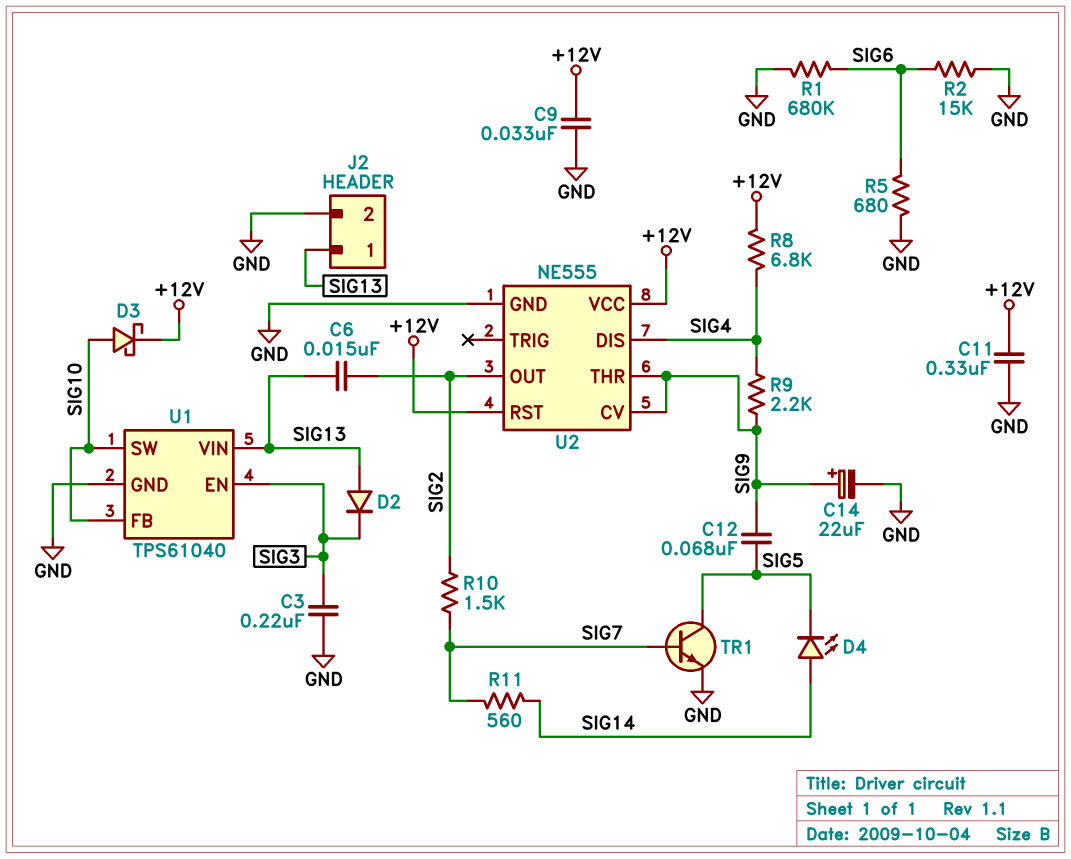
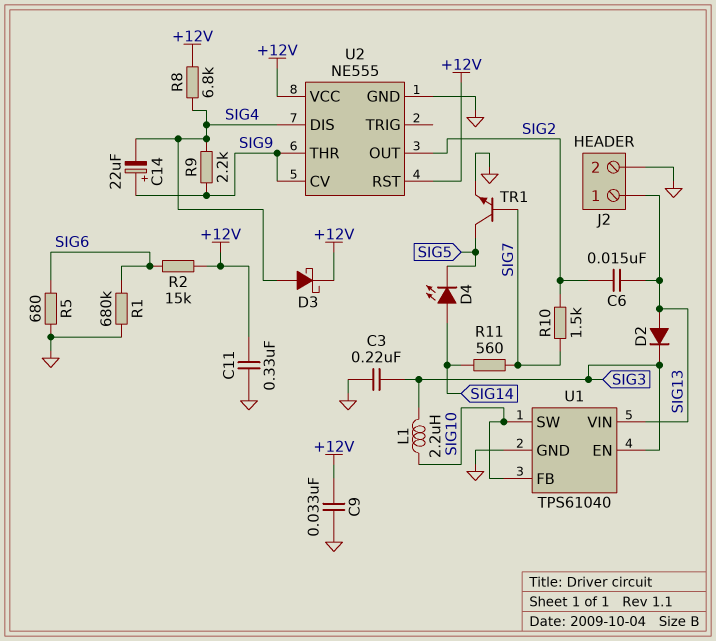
C12: 68nF (SIG5, SIG9) -> none
C14: 22uF (plus SIG9, minus GND) -> 22uF (plus SIG9, minus SIG4)
D3: schottky (A SIG10, K +12V) -> schottky (A SIG4, K +12V)
L1: none -> 2.2uH (SIG3, SIG10)
R2: 15k (GND, SIG6) -> 15k (+12V, SIG6)

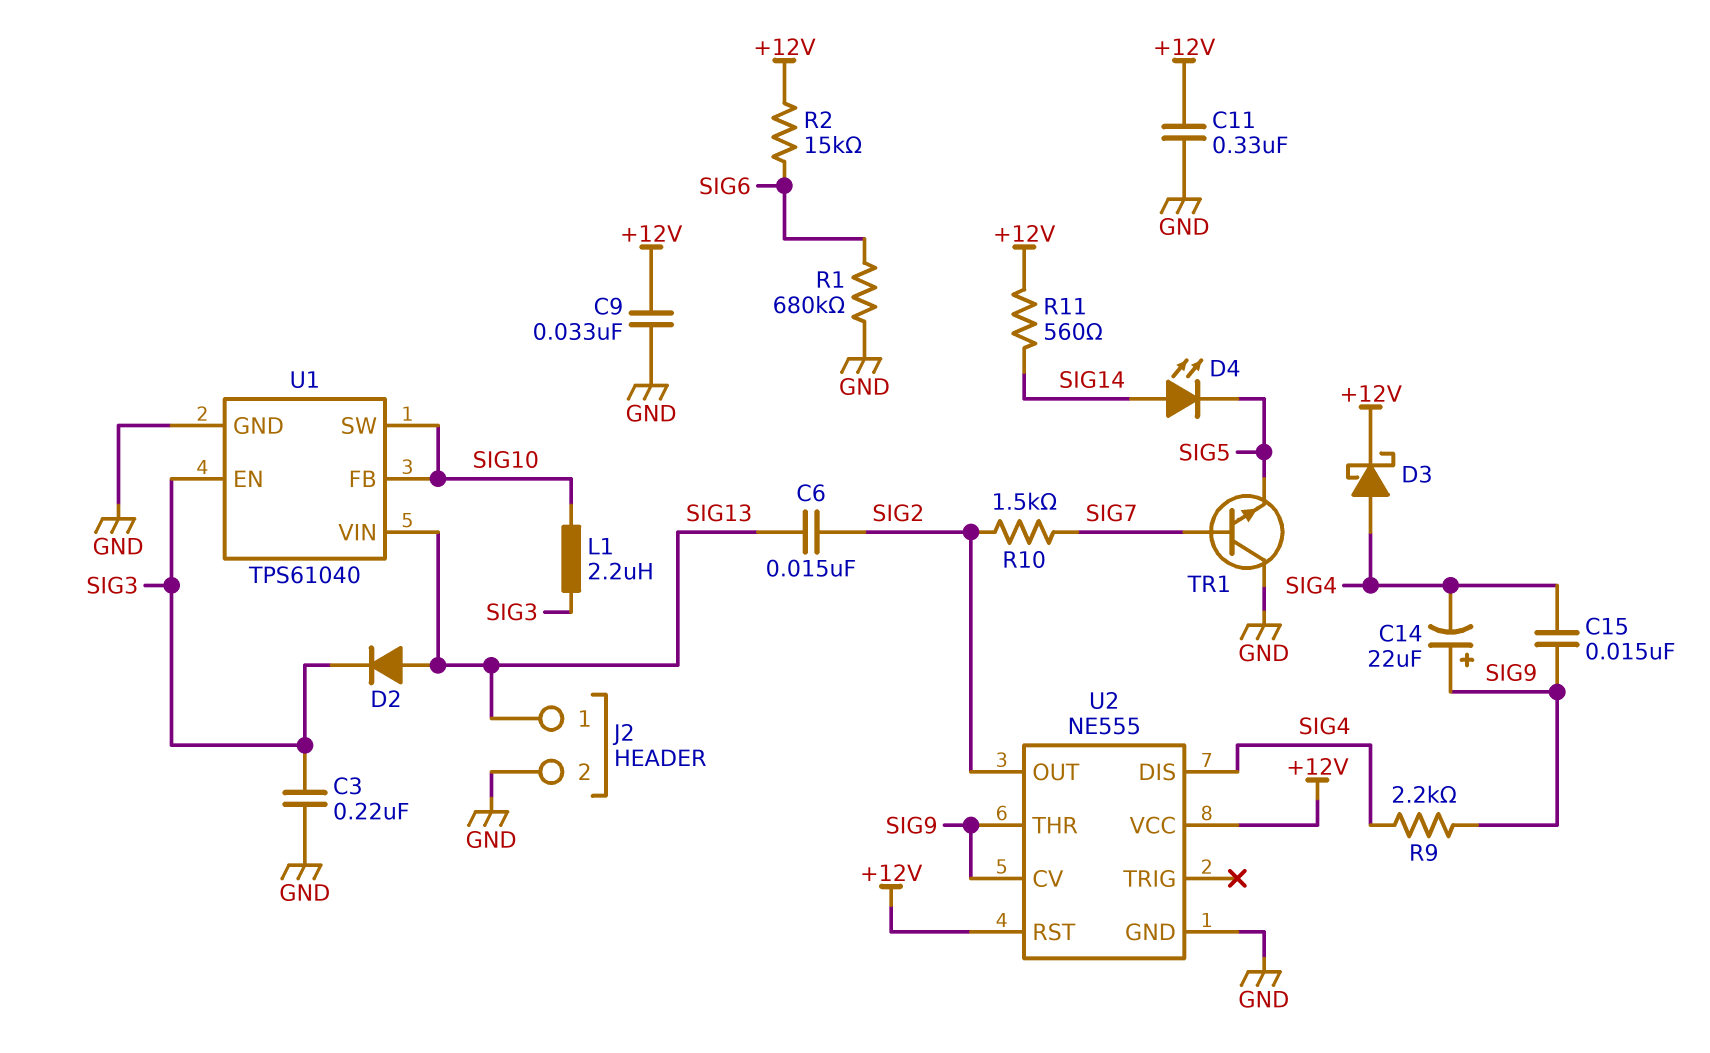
C15: none -> 15nF (SIG4, SIG9)
R5: 680 (GND, SIG6) -> none
R8: 6.8k (+12V, SIG4) -> none
R11: 560 (SIG7, SIG14) -> 560 (+12V, SIG14)
TR1: NPN (B SIG7, C SIG5, E GND) -> NPN (B SIG7, C GND, E SIG5)

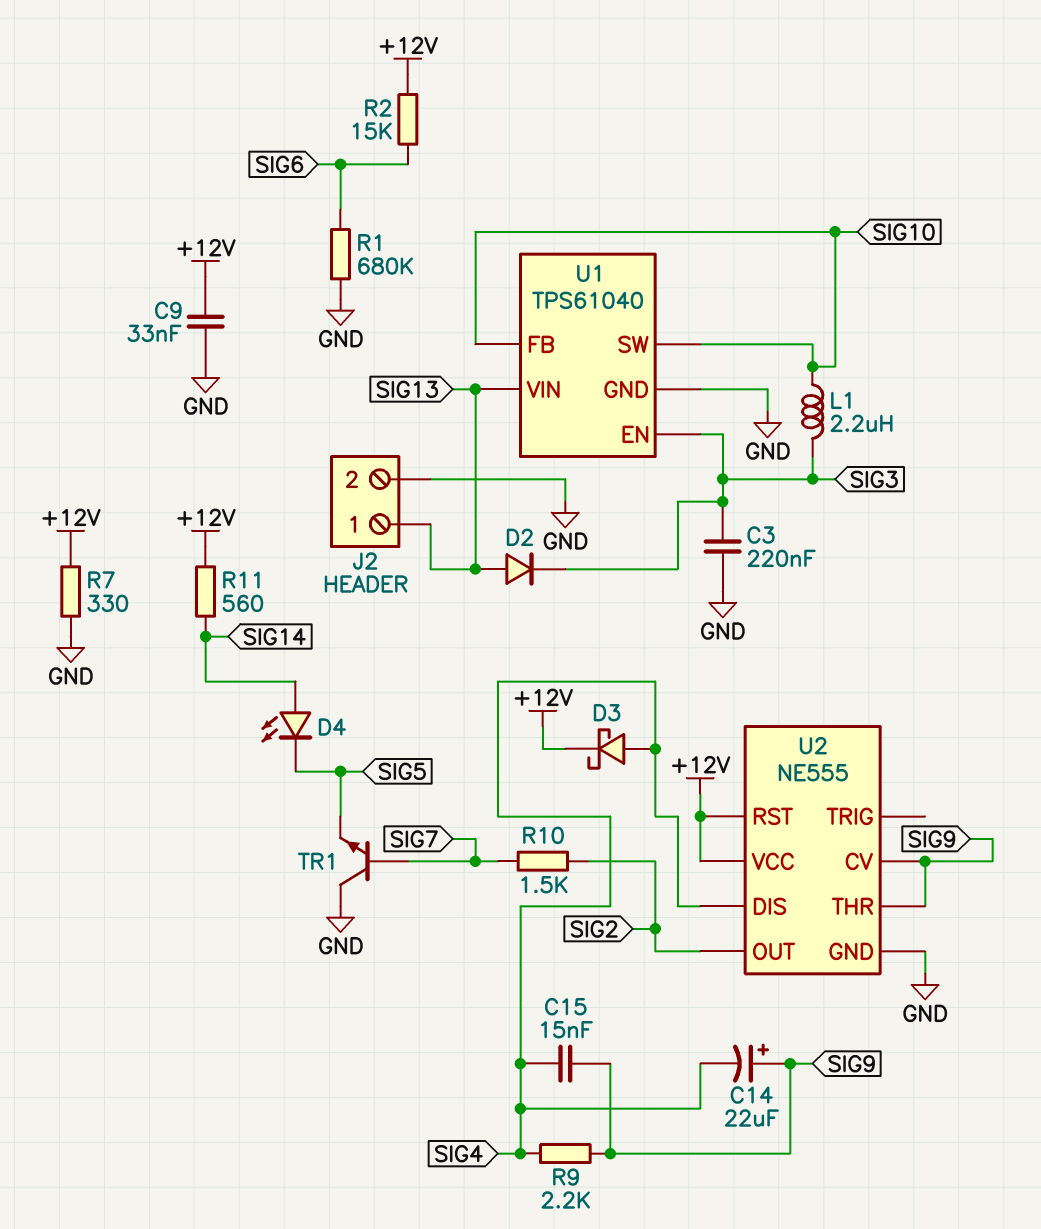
C6: 15nF (SIG2, SIG13) -> none
C11: 330nF (+12V, GND) -> none
R7: none -> 330 (+12V, GND)

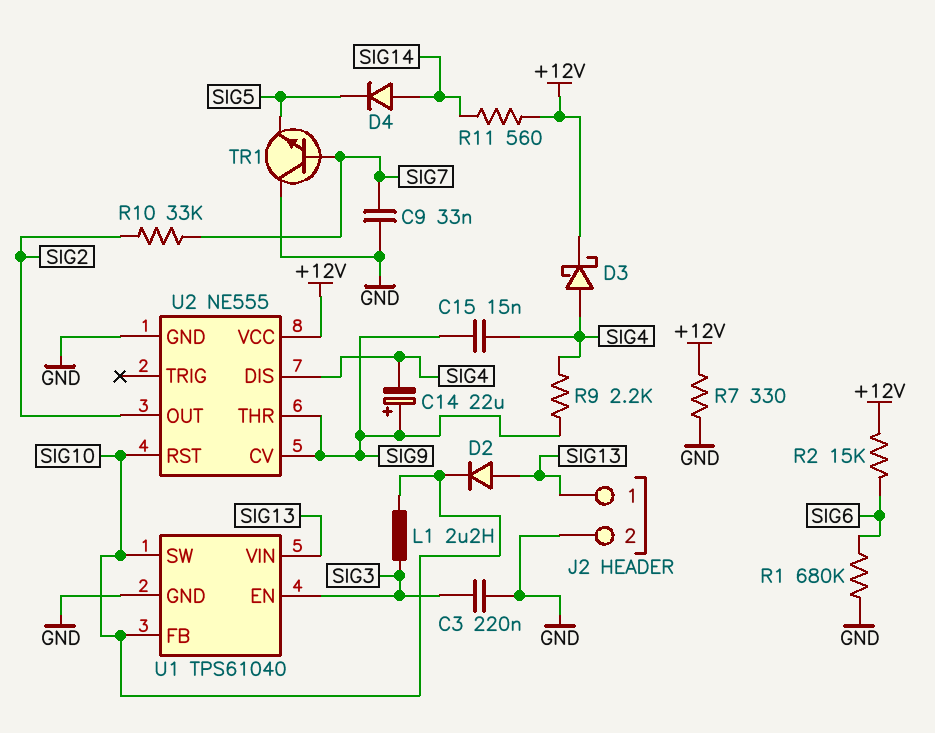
C9: 33nF (+12V, GND) -> 33nF (GND, SIG7)
D2: diode (A SIG13, K SIG3) -> diode (A SIG13, K SIG10)
D4: LED (A SIG14, K SIG5) -> diode (A SIG14, K SIG5)
R10: 1.5k (SIG2, SIG7) -> 33k (SIG2, SIG7)
U2 pin RST: +12V -> SIG10

